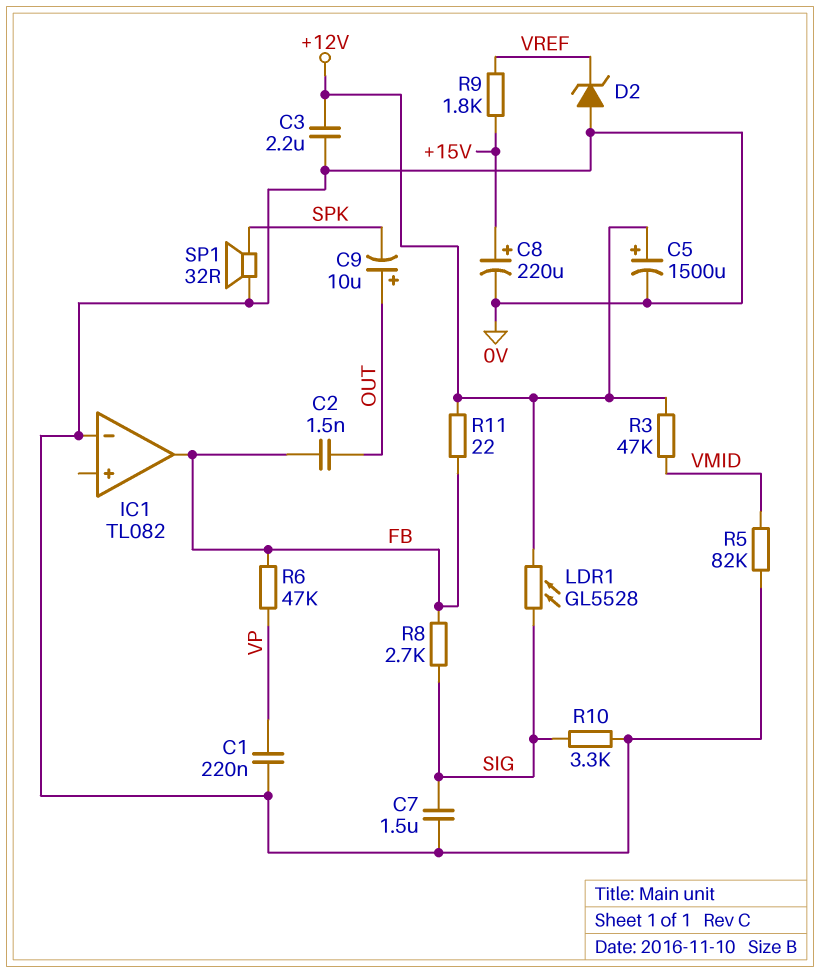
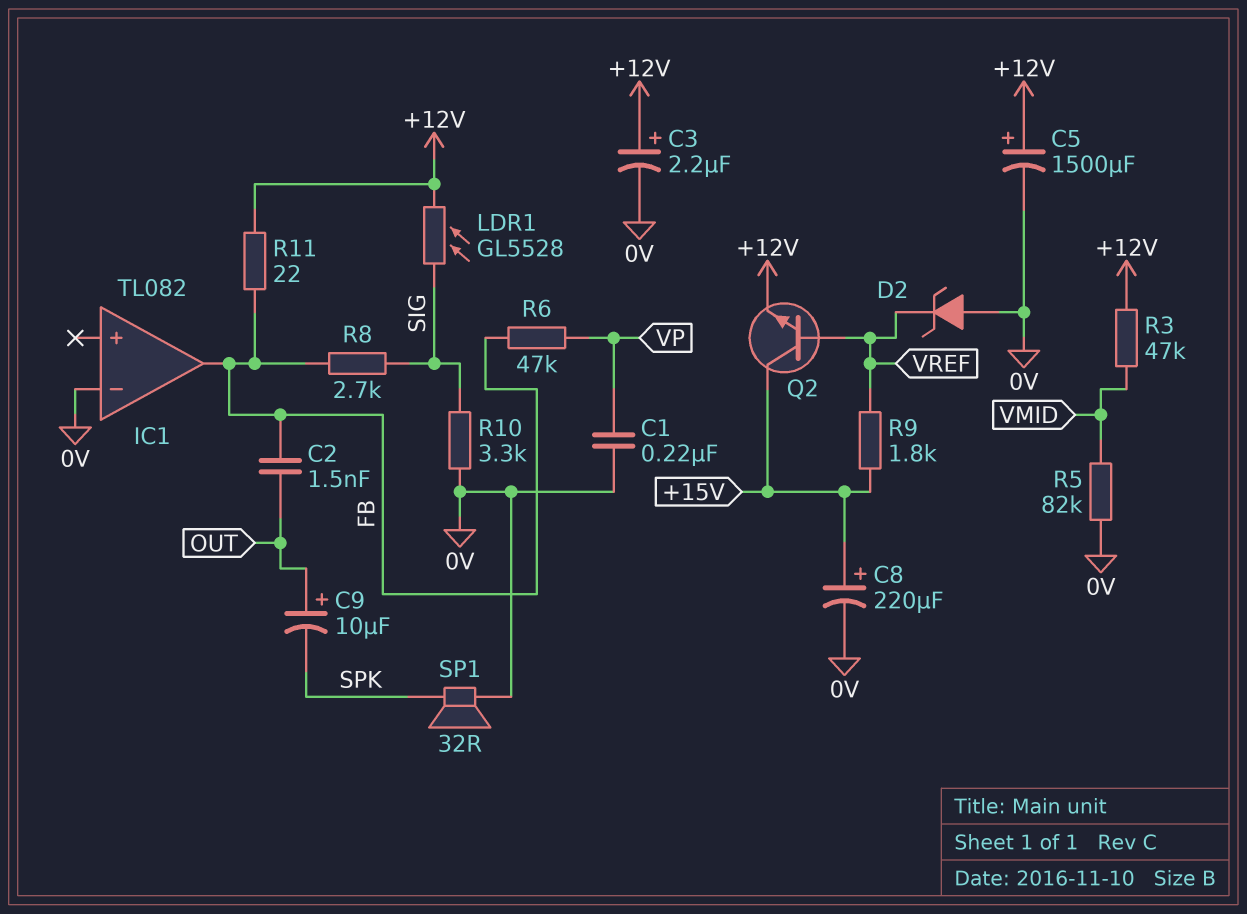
C3: 2.2uF (+12V, 0V) -> 2.2uF (plus +12V, minus 0V)
C7: 1.5uF (0V, SIG) -> none
Q2: none -> NPN (B VREF, C +15V, E +12V)

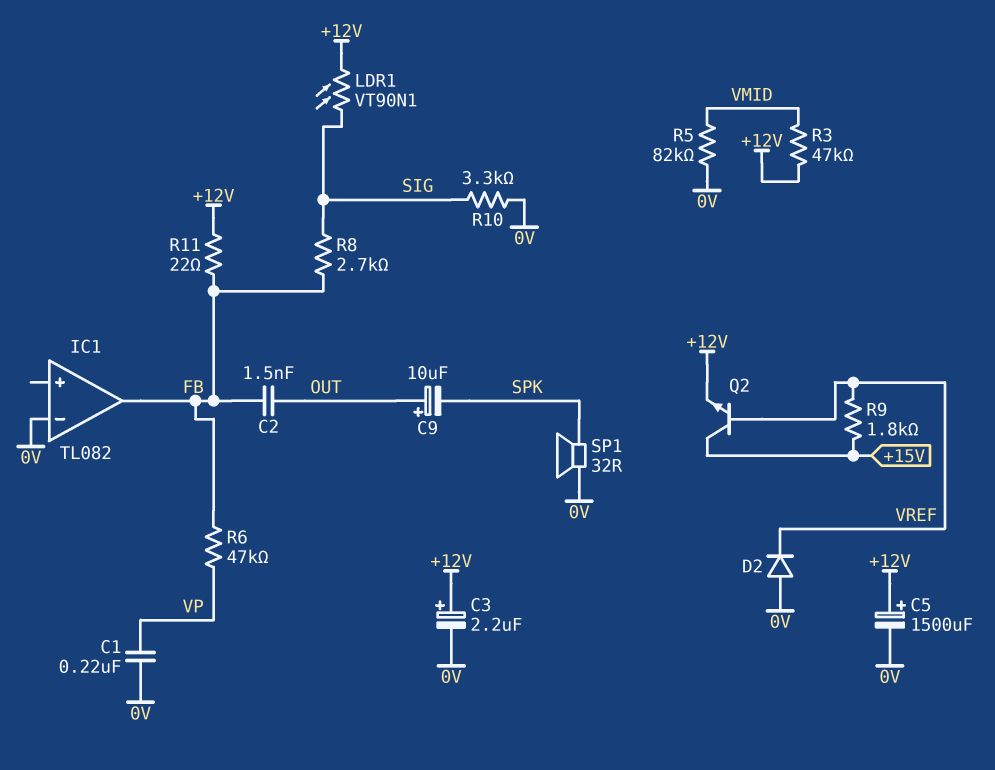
C8: 220uF (plus +15V, minus 0V) -> none
D2: zener (A 0V, K VREF) -> diode (A 0V, K VREF)
LDR1: GL5528 (+12V, SIG) -> VT90N1 (+12V, SIG)

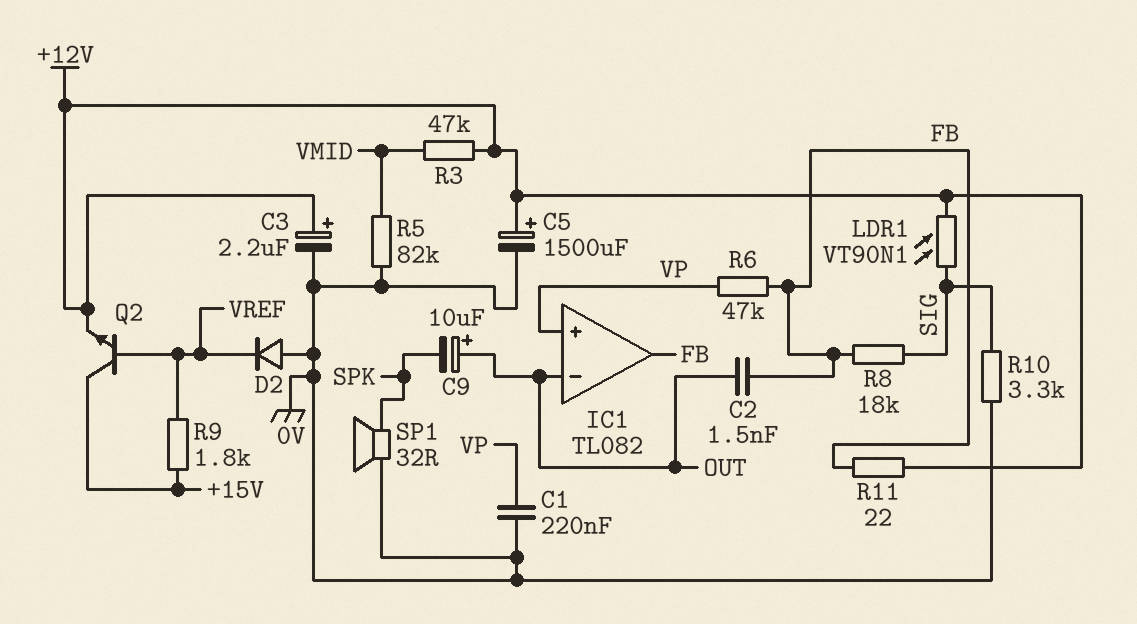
IC1 pin in+: none -> VP
IC1 pin in-: 0V -> OUT
R8: 2.7k (FB, SIG) -> 18k (FB, SIG)

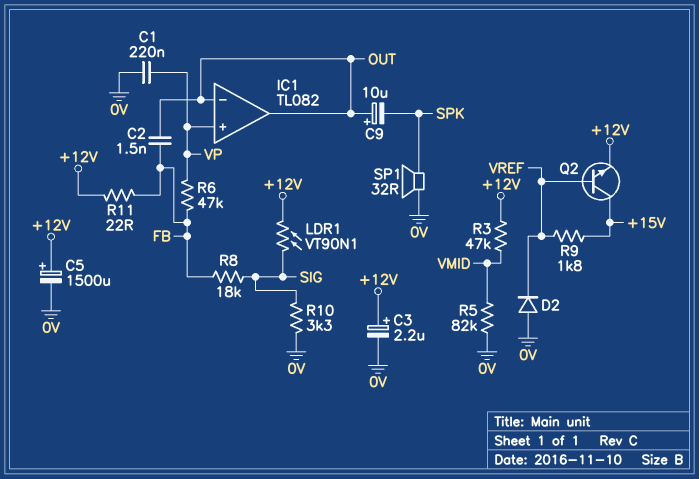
IC1 pin out: FB -> OUT

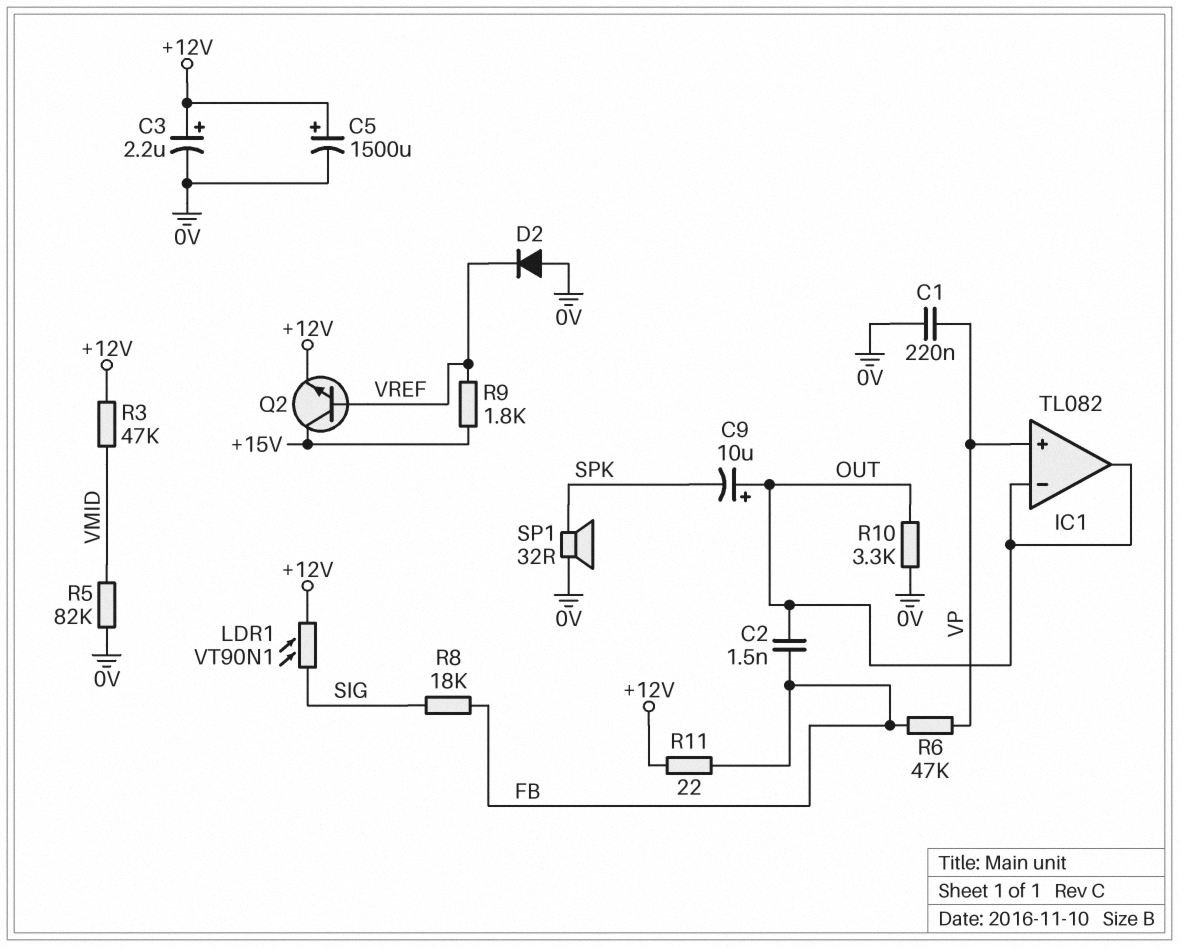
R10: 3.3k (0V, SIG) -> 3.3k (0V, OUT)

